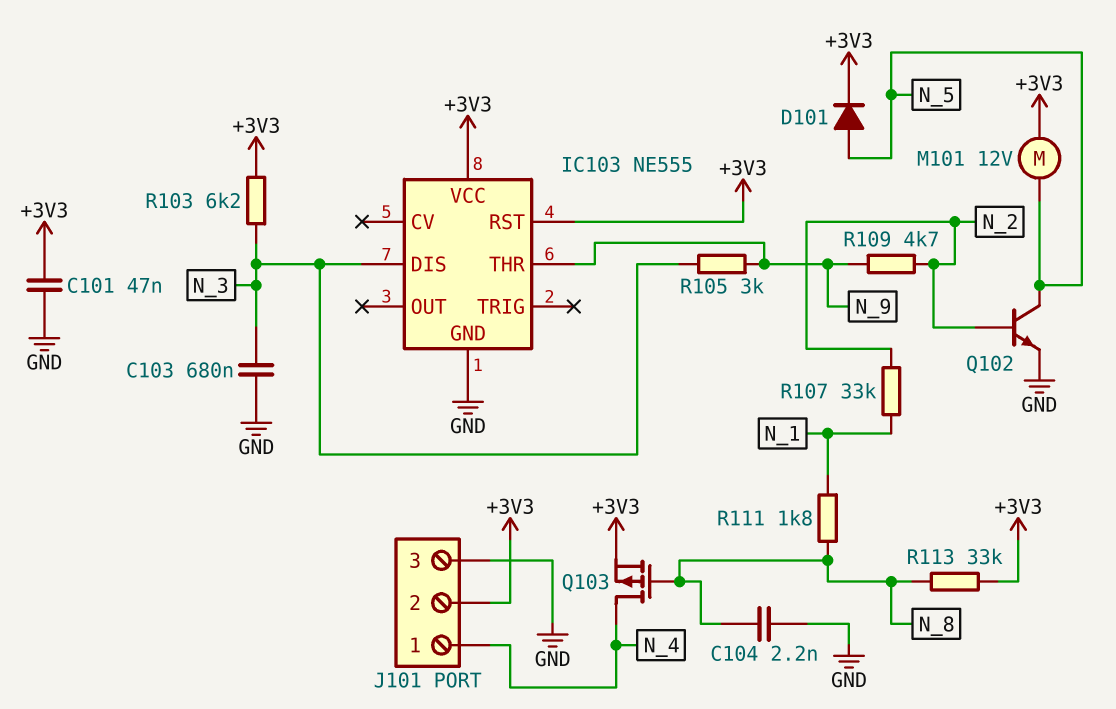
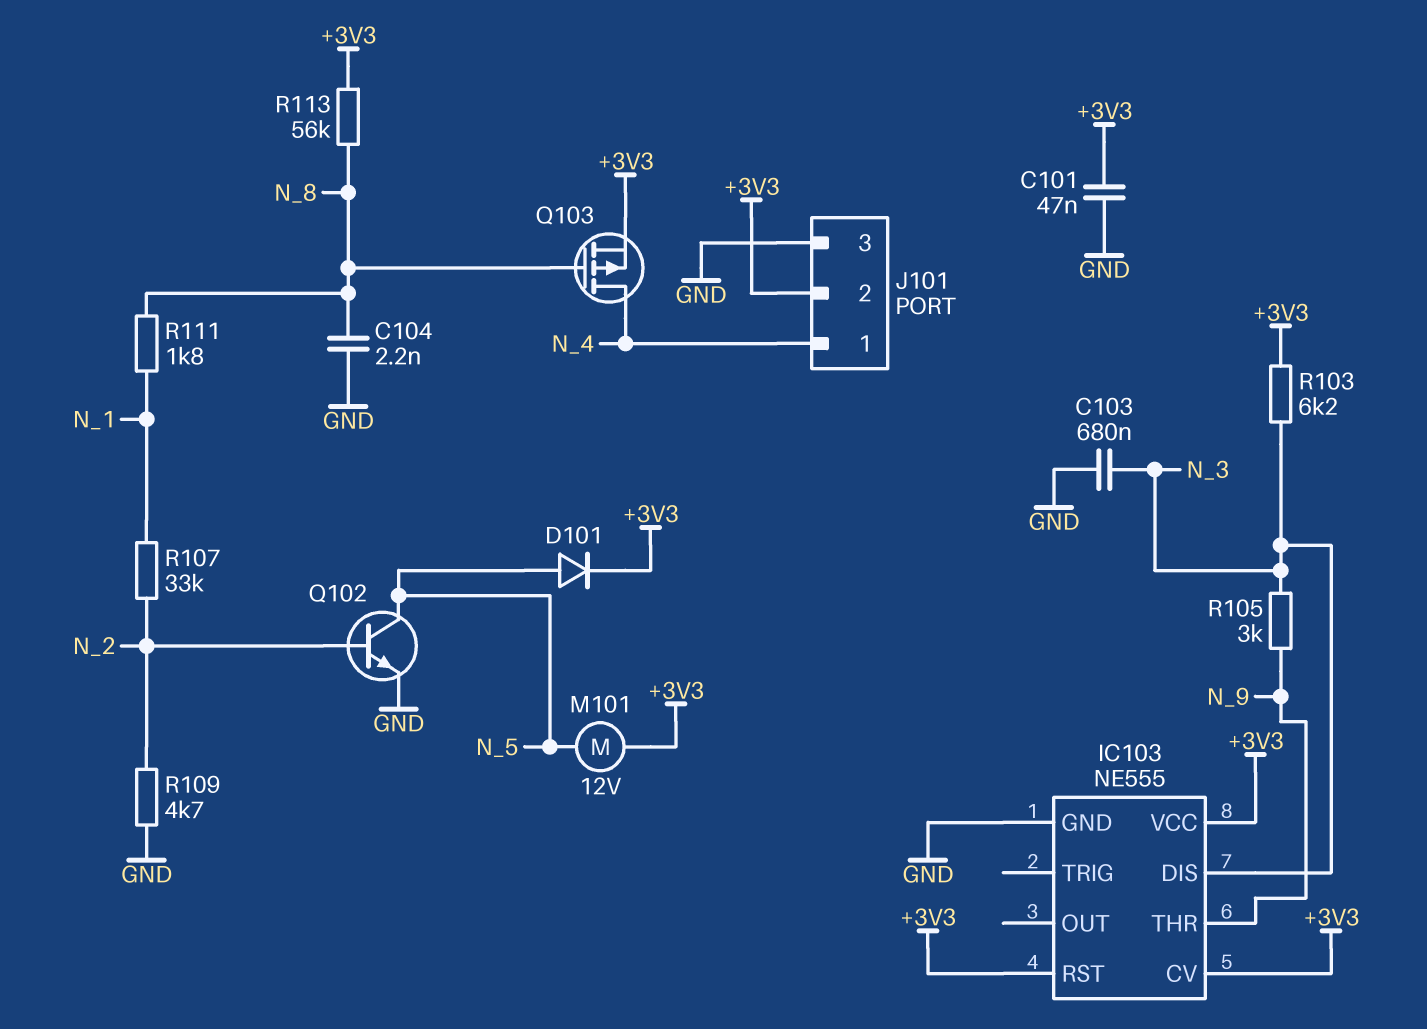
IC103 pin CV: none -> +3V3
R109: 4.7k (N_2, N_9) -> 4.7k (GND, N_2)
R113: 33k (+3V3, N_8) -> 56k (+3V3, N_8)

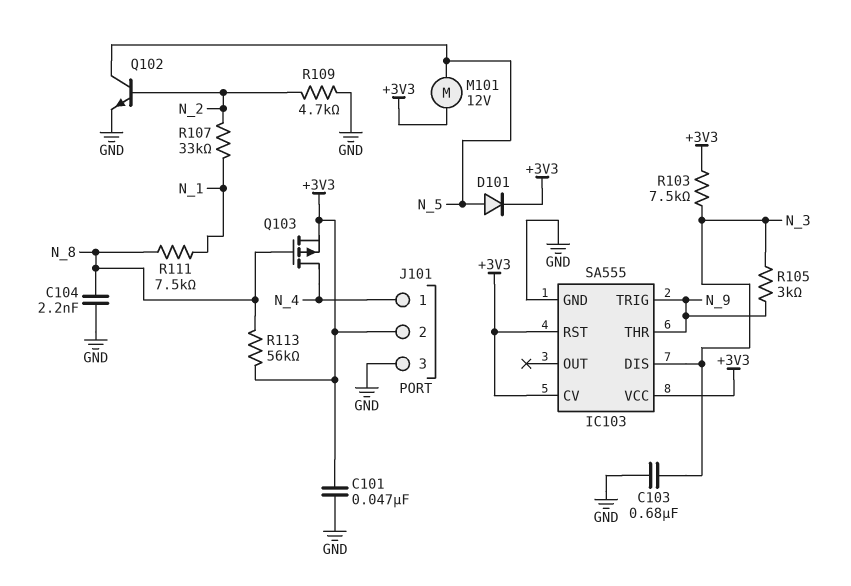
IC103: NE555 -> SA555
IC103 pin TRIG: none -> N_9
R103: 6.2k (+3V3, N_3) -> 7.5k (+3V3, N_3)
R111: 1.8k (N_1, N_8) -> 7.5k (N_1, N_8)

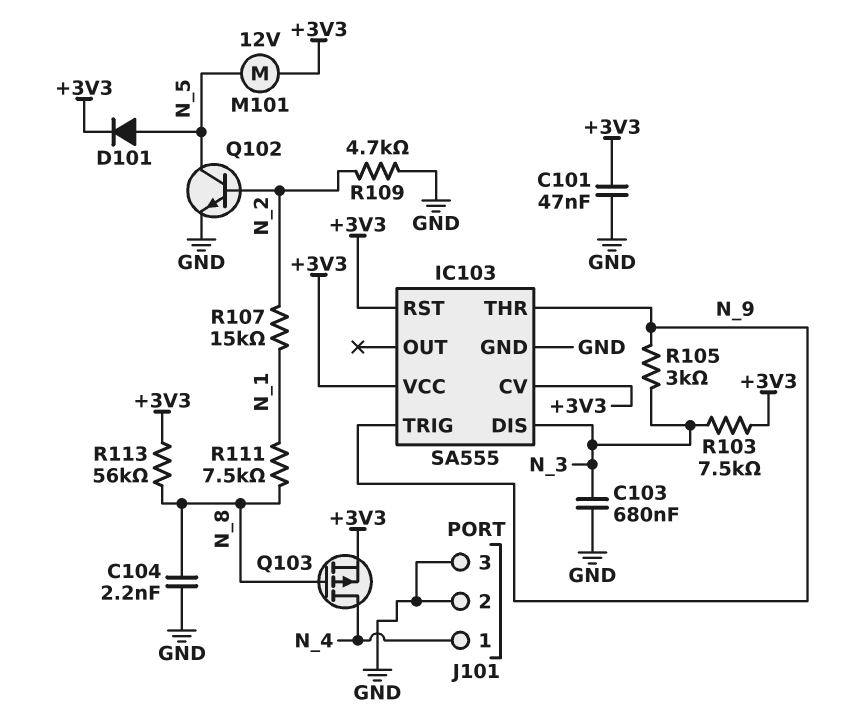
J101 pin 2: +3V3 -> GND
R107: 33k (N_1, N_2) -> 15k (N_1, N_2)

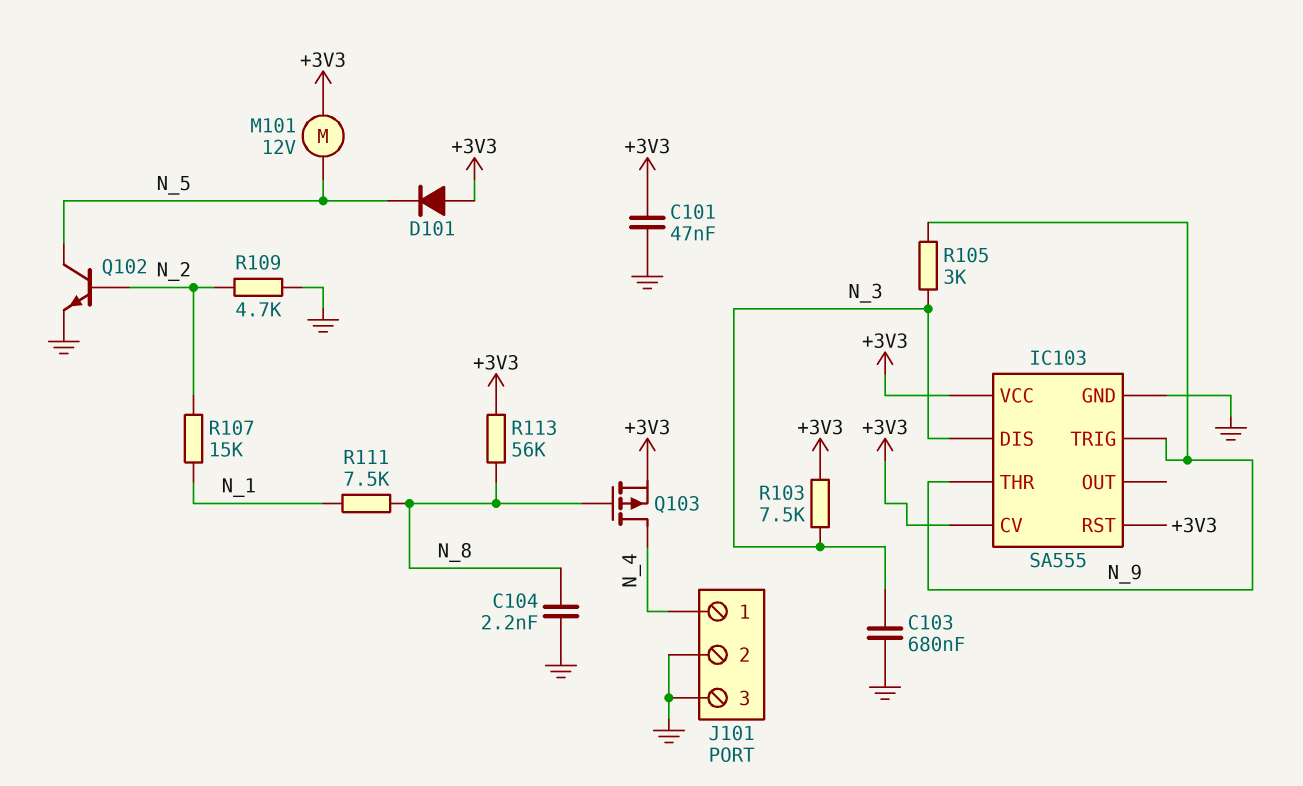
D101: diode (A N_5, K +3V3) -> diode (A +3V3, K N_5)

